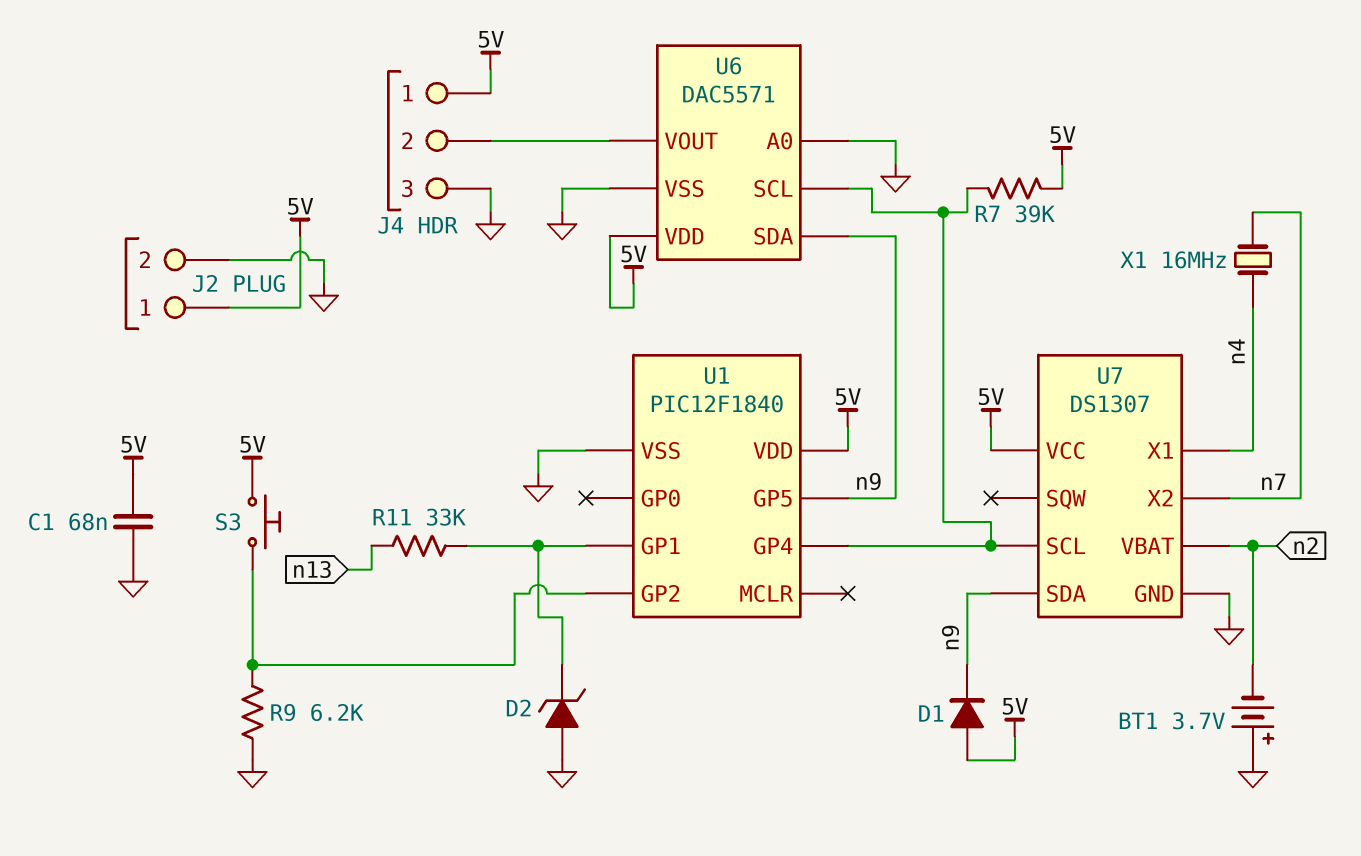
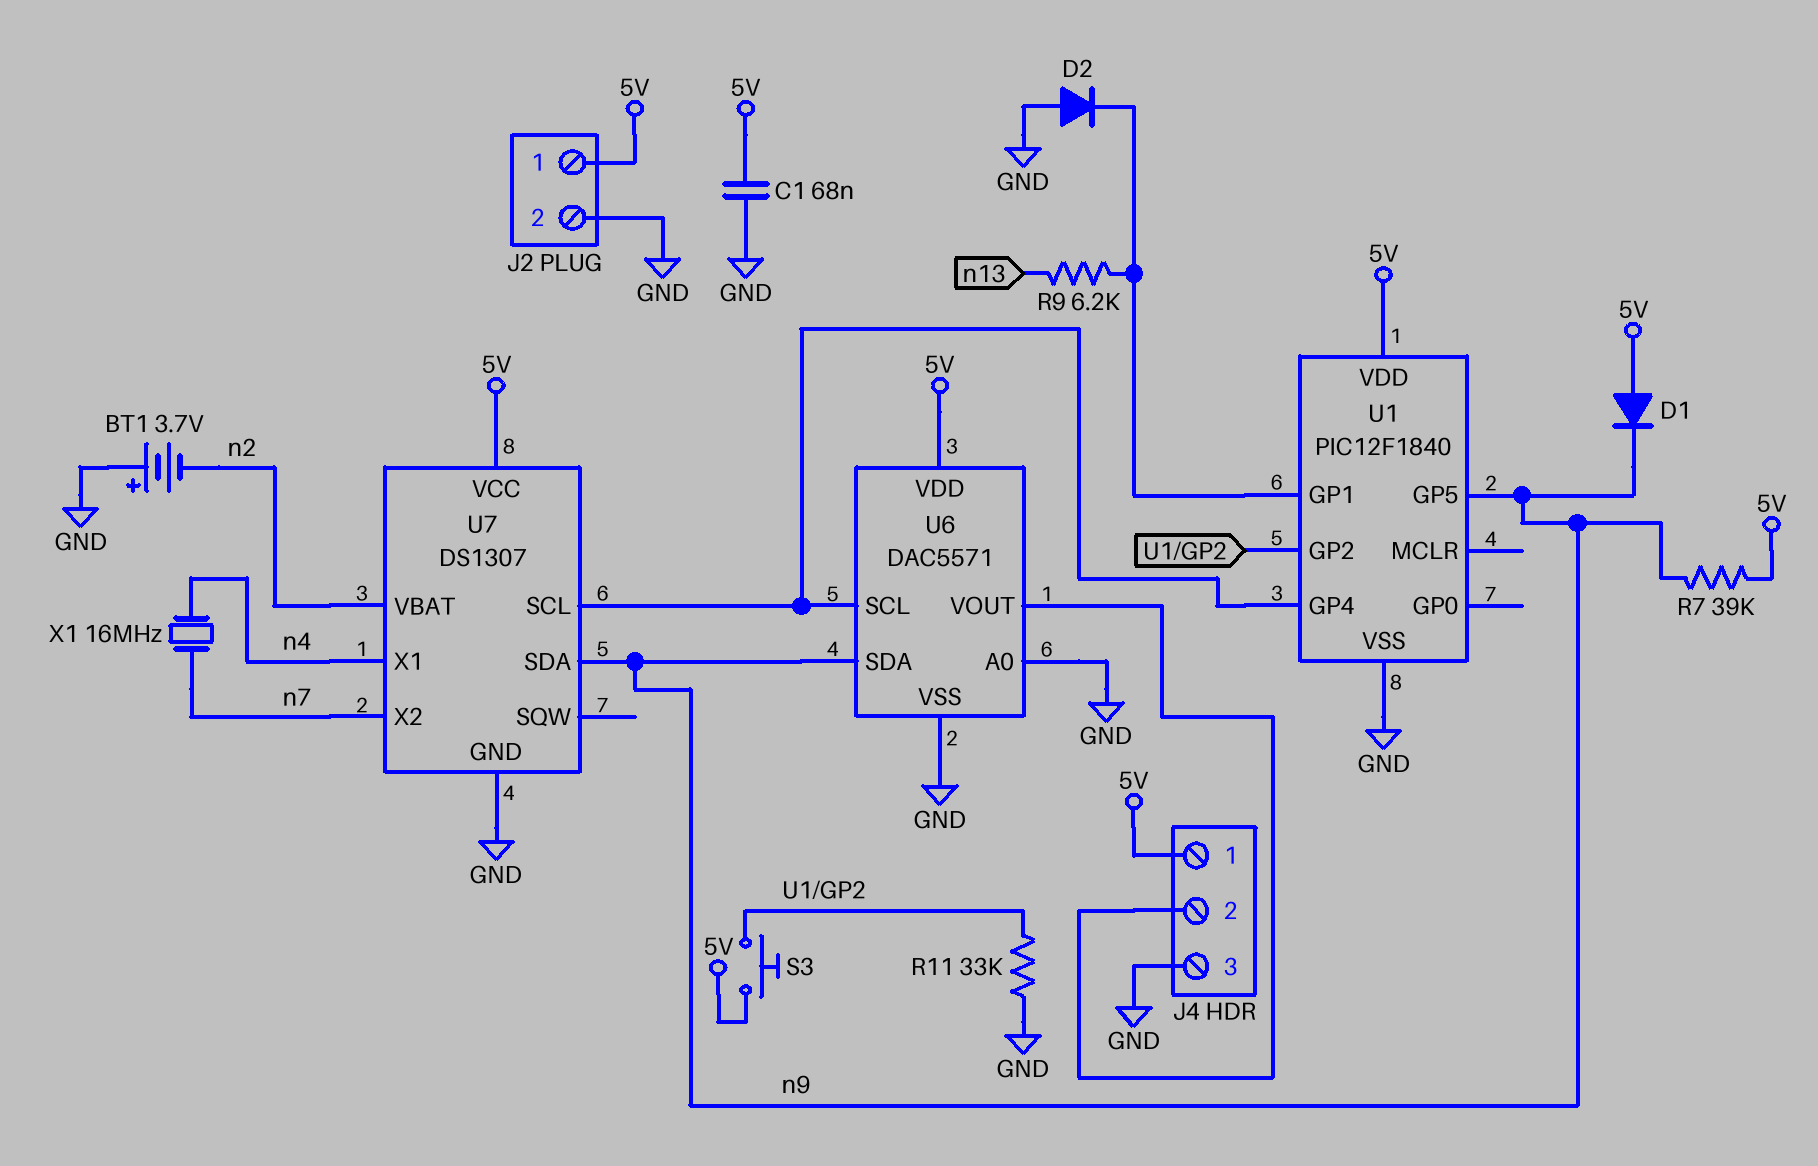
D2: zener (A GND, K U1/GP1) -> diode (A GND, K U1/GP1)
R7: 39k (5V, U1/GP4) -> 39k (5V, n9)
R9: 6.2k (GND, U1/GP2) -> 6.2k (U1/GP1, n13)
R11: 33k (U1/GP1, n13) -> 33k (GND, U1/GP2)

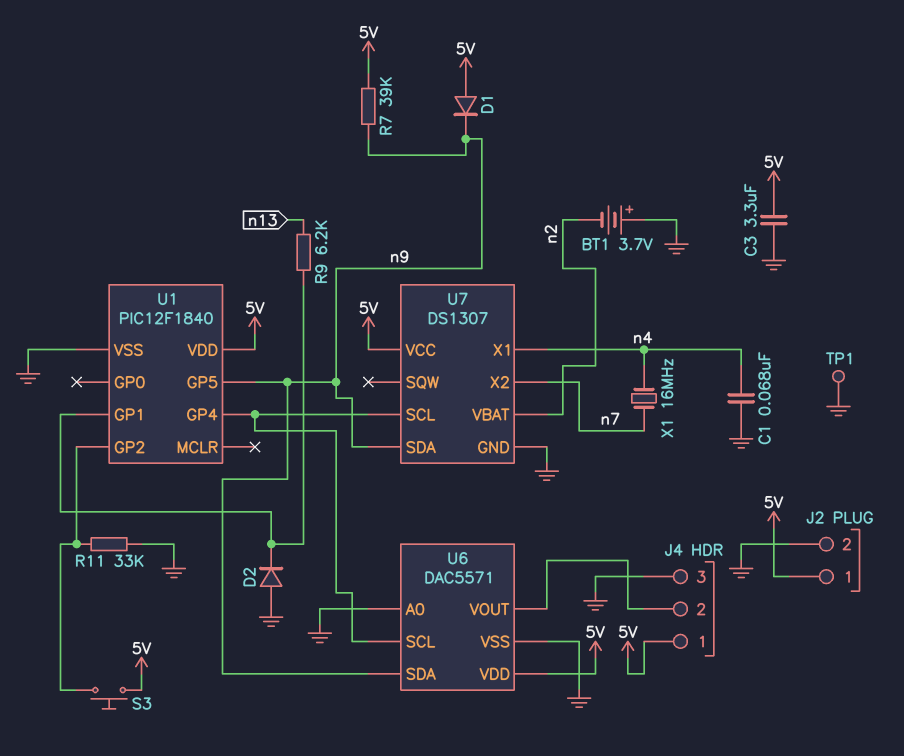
C1: 68nF (5V, GND) -> 68nF (GND, n4)
C3: none -> 3.3uF (5V, GND)
TP1: none -> test point (GND)

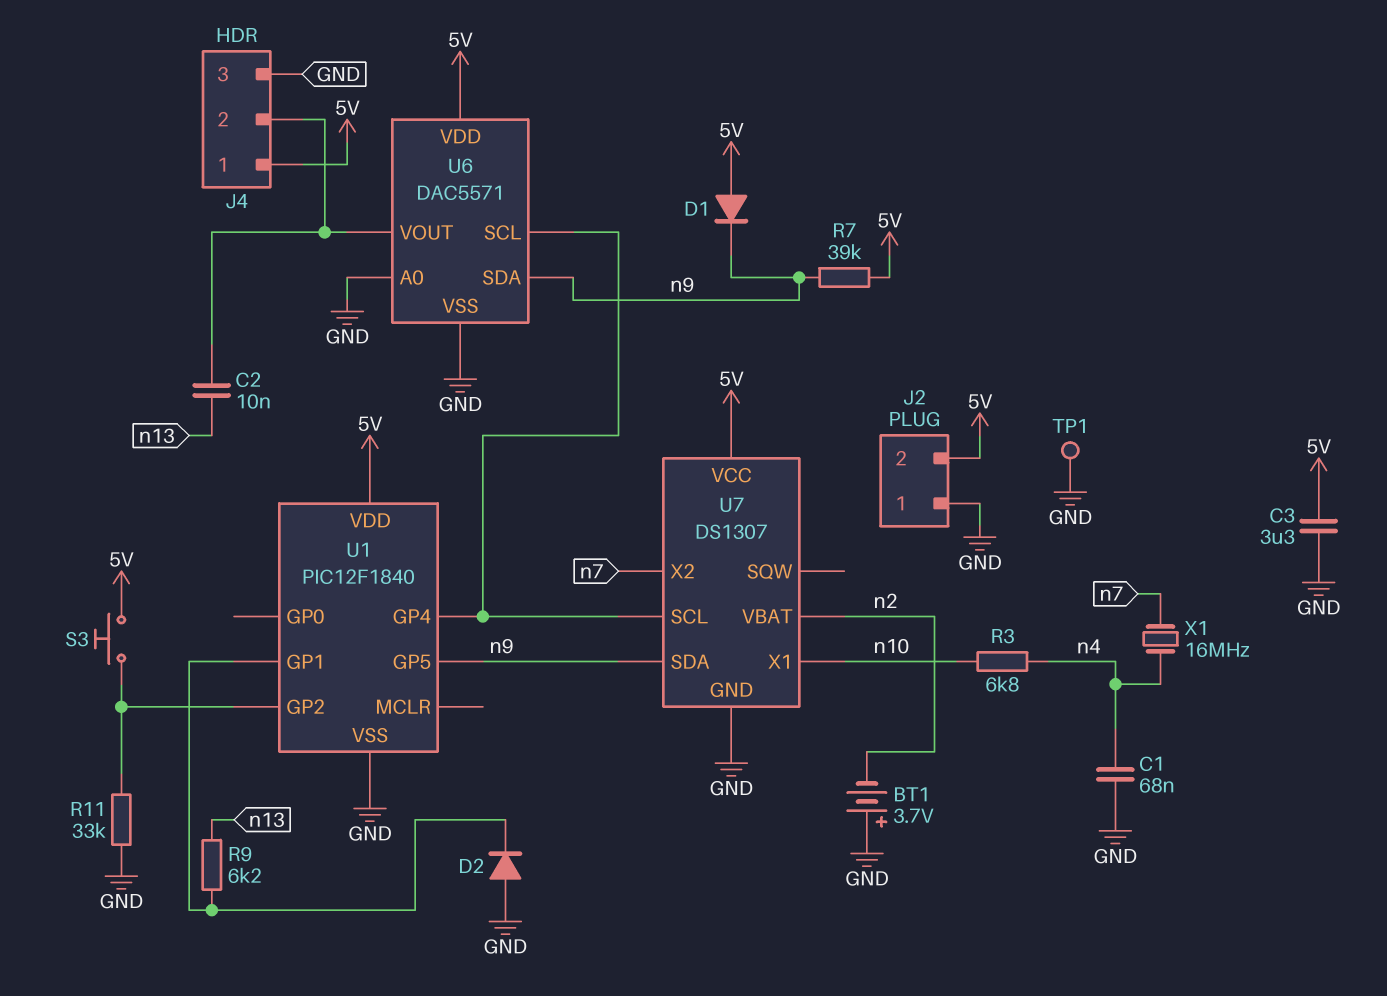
C2: none -> 10nF (J4/2, n13)
J2 pin 1: 5V -> GND
J2 pin 2: GND -> 5V
R3: none -> 6.8k (n4, n10)
U7 pin X1: n4 -> n10

